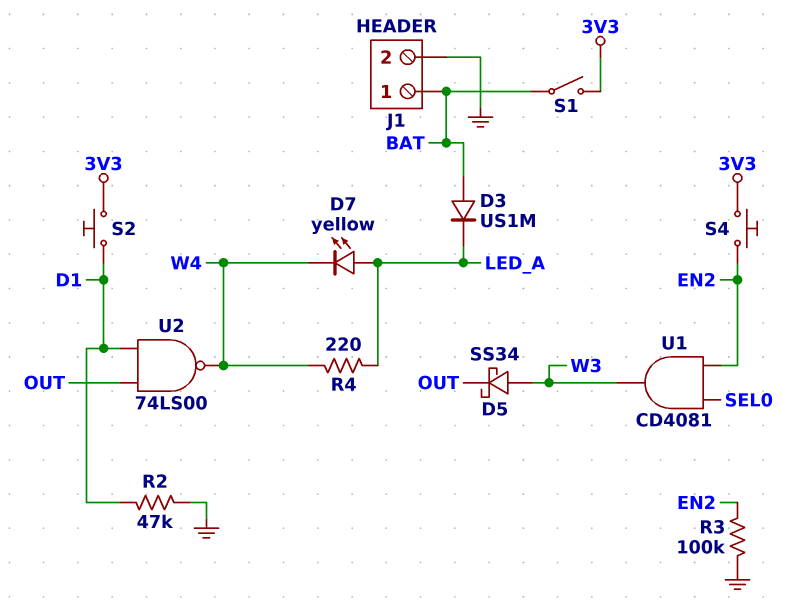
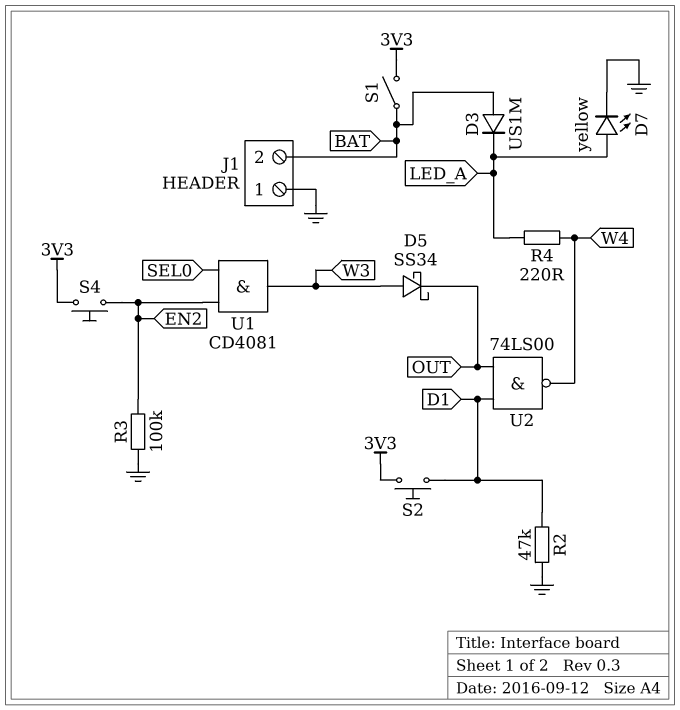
D7: LED yellow (A LED_A, K W4) -> LED yellow (A LED_A, K GND)
J1 pin 1: BAT -> GND
J1 pin 2: GND -> BAT

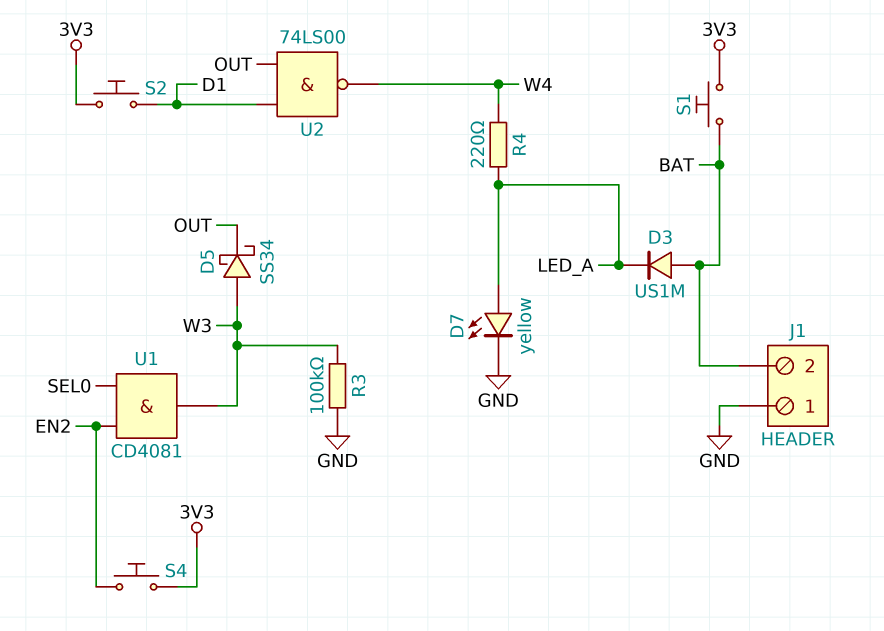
R2: 47k (D1, GND) -> none
R3: 100k (EN2, GND) -> 100k (GND, W3)
S1: switch (3V3, BAT) -> button (3V3, BAT)

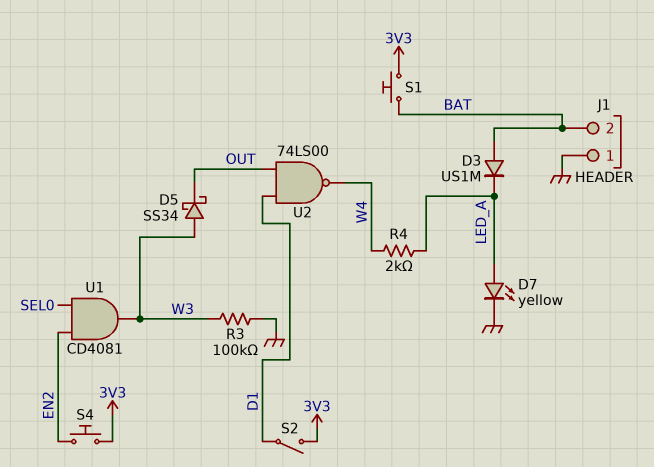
R4: 220 (LED_A, W4) -> 2k (LED_A, W4)
S2: button (3V3, D1) -> switch (3V3, D1)

